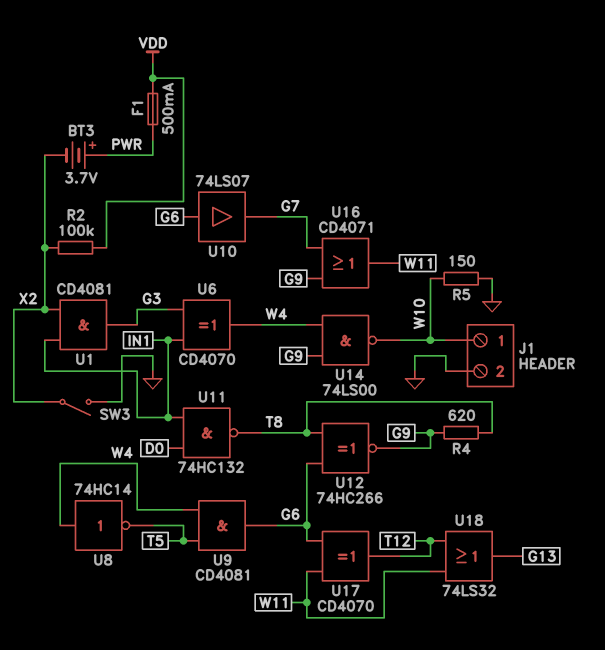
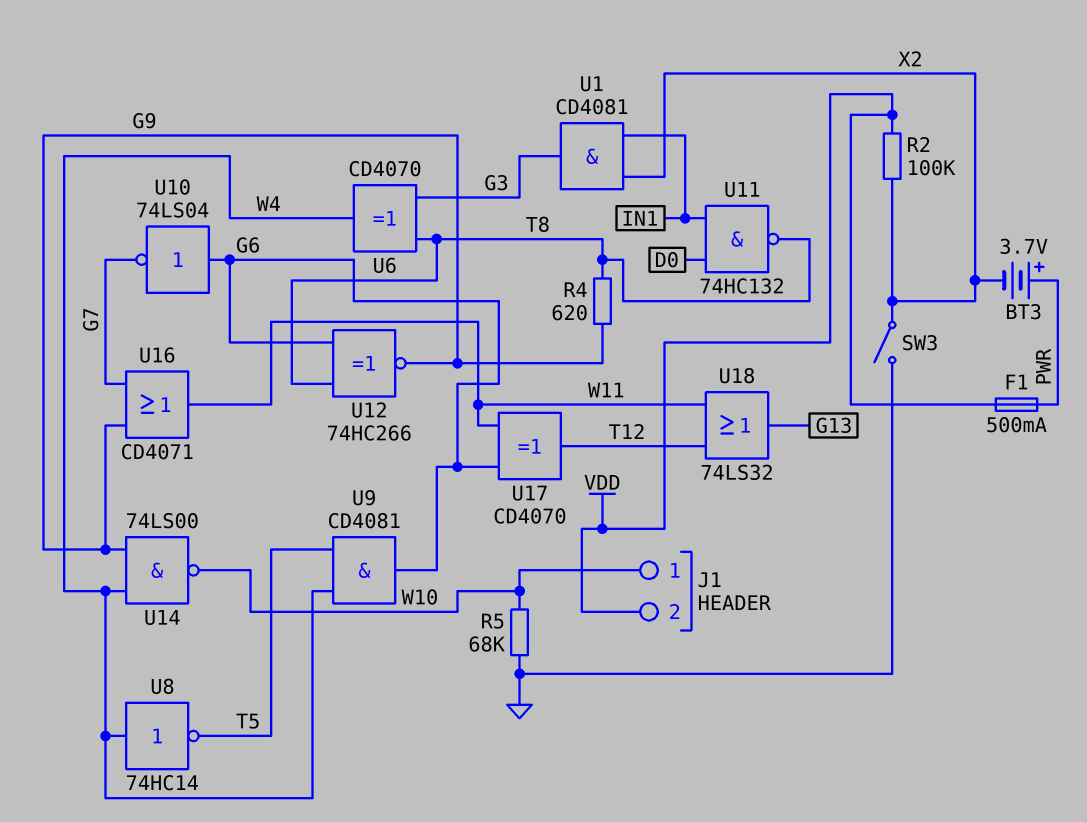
J1 pin 2: GND -> VDD
R5: 150 (GND, W10) -> 68k (GND, W10)
U6: XOR CD4070 (in G3, in IN1, out W4) -> XOR CD4070 (in G3, in T8, out W4)
U10: buffer 74LS07 (in G6, out G7) -> NOT 74LS04 (in G6, out G7)

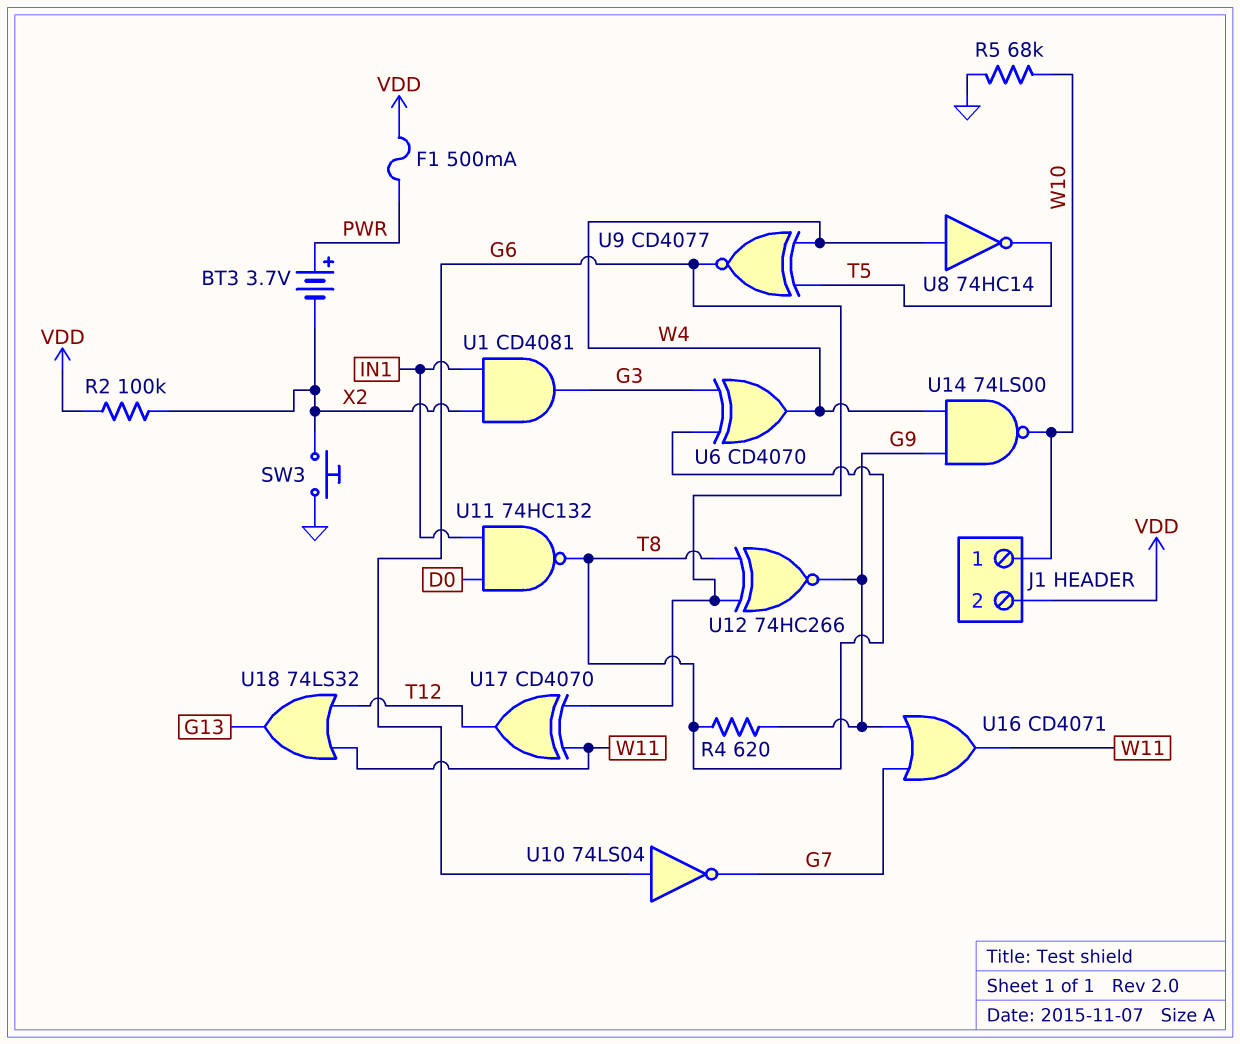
SW3: switch (GND, X2) -> button (GND, X2)
U9: AND CD4081 (in T5, in W4, out G6) -> XNOR CD4077 (in T5, in W4, out G6)

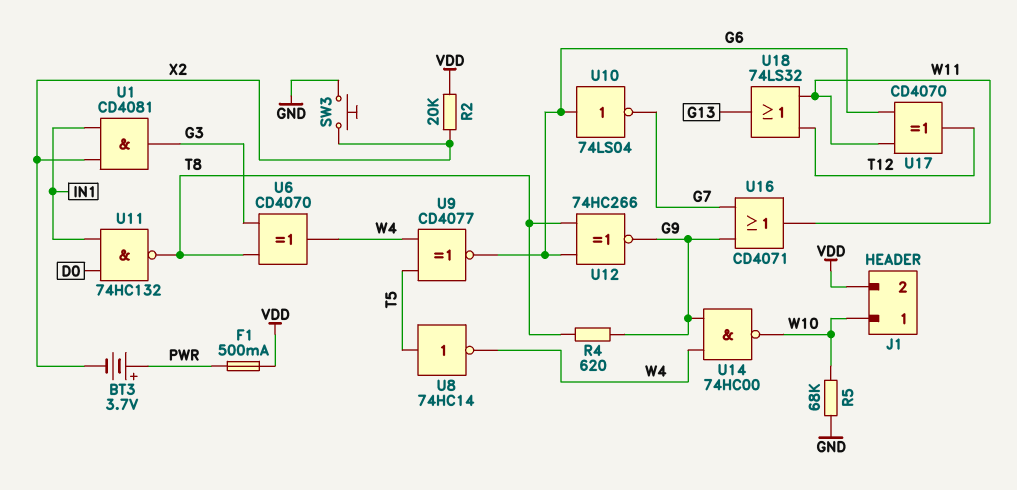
R2: 100k (VDD, X2) -> 20k (VDD, X2)
U8: NOT 74HC14 (in W4, out T5) -> NOT 74HC14 (in T5, out W4)
U14: NAND 74LS00 (in G9, in W4, out W10) -> NAND 74HC00 (in G9, in W4, out W10)

